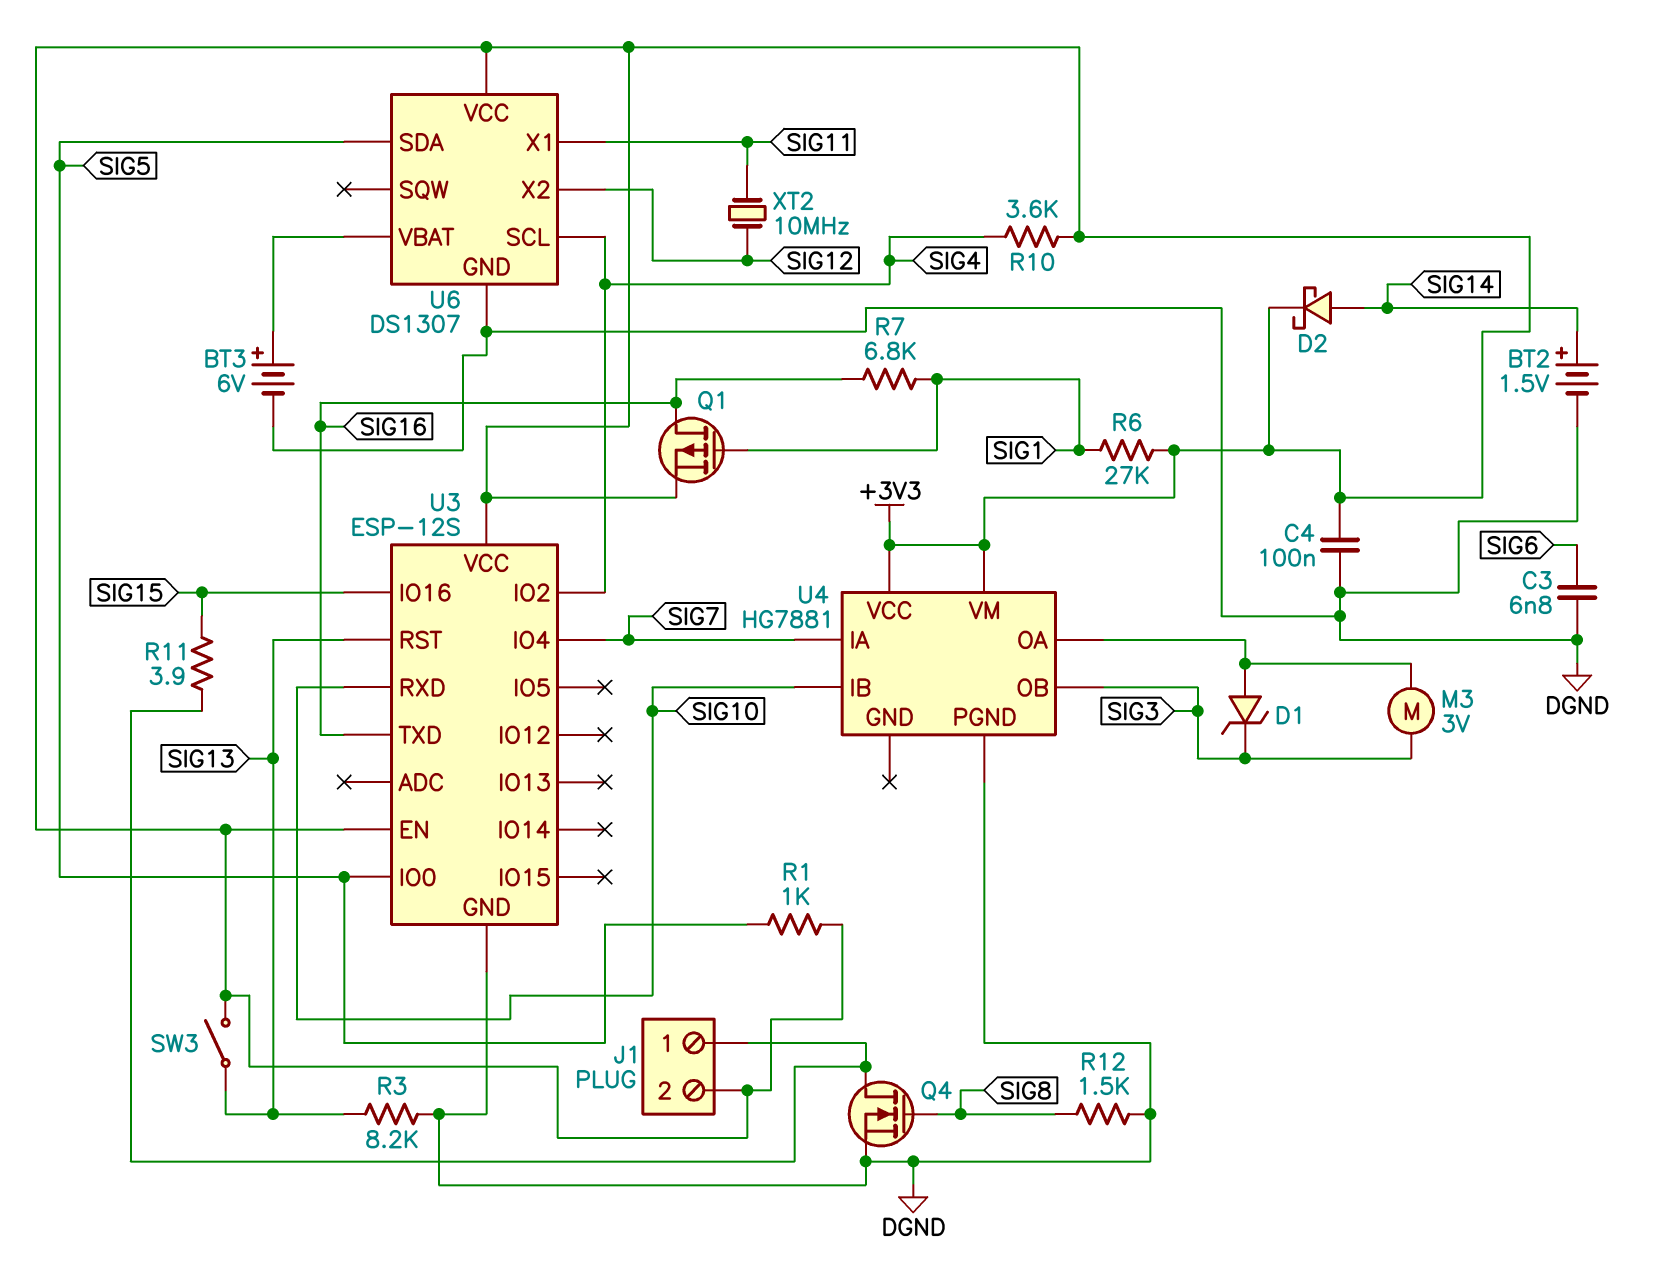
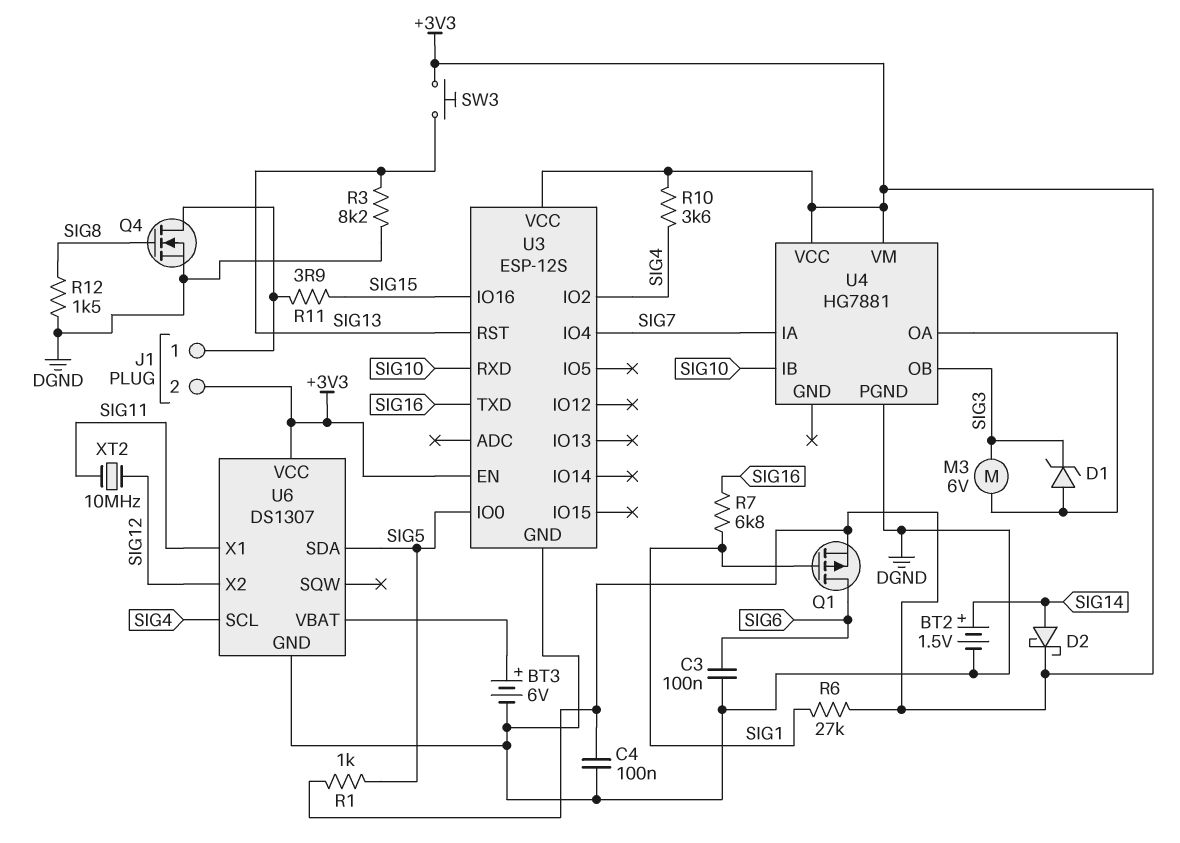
C3: 6.8nF (DGND, SIG6) -> 100nF (DGND, SIG6)
M3: motor 3V (SIG3, U4/OA) -> motor 6V (SIG3, U4/OA)
Q1: PMOS (G SIG1, D SIG16, S +3V3) -> PMOS (G SIG1, D SIG6, S +3V3)
SW3: switch (+3V3, SIG13) -> button (+3V3, SIG13)

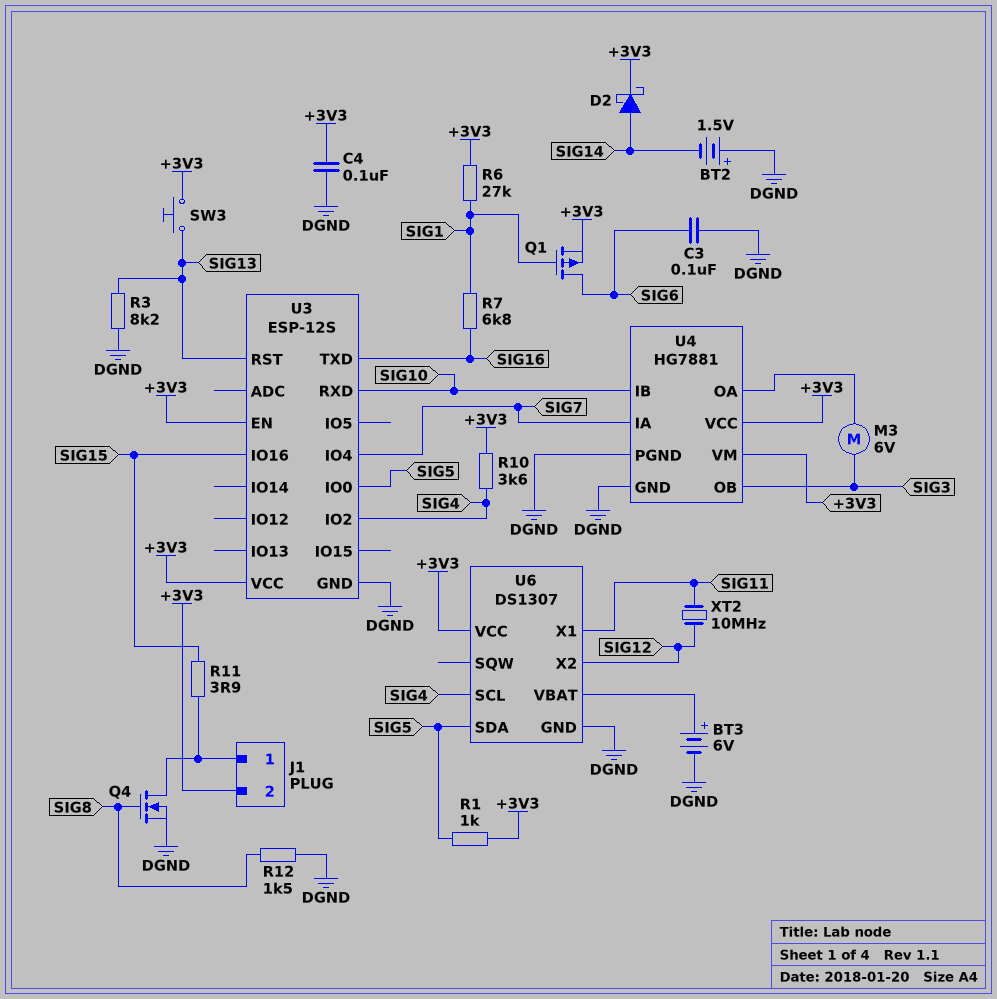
BT2: 1.5V (plus SIG14, minus DGND) -> 1.5V (plus DGND, minus SIG14)
D1: zener (A U4/OA, K SIG3) -> none
U4 pin GND: none -> DGND

